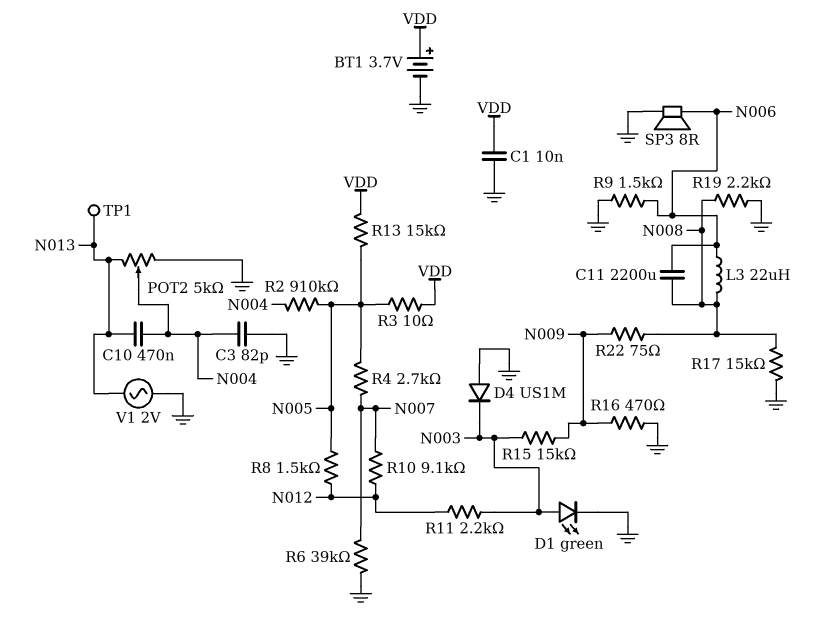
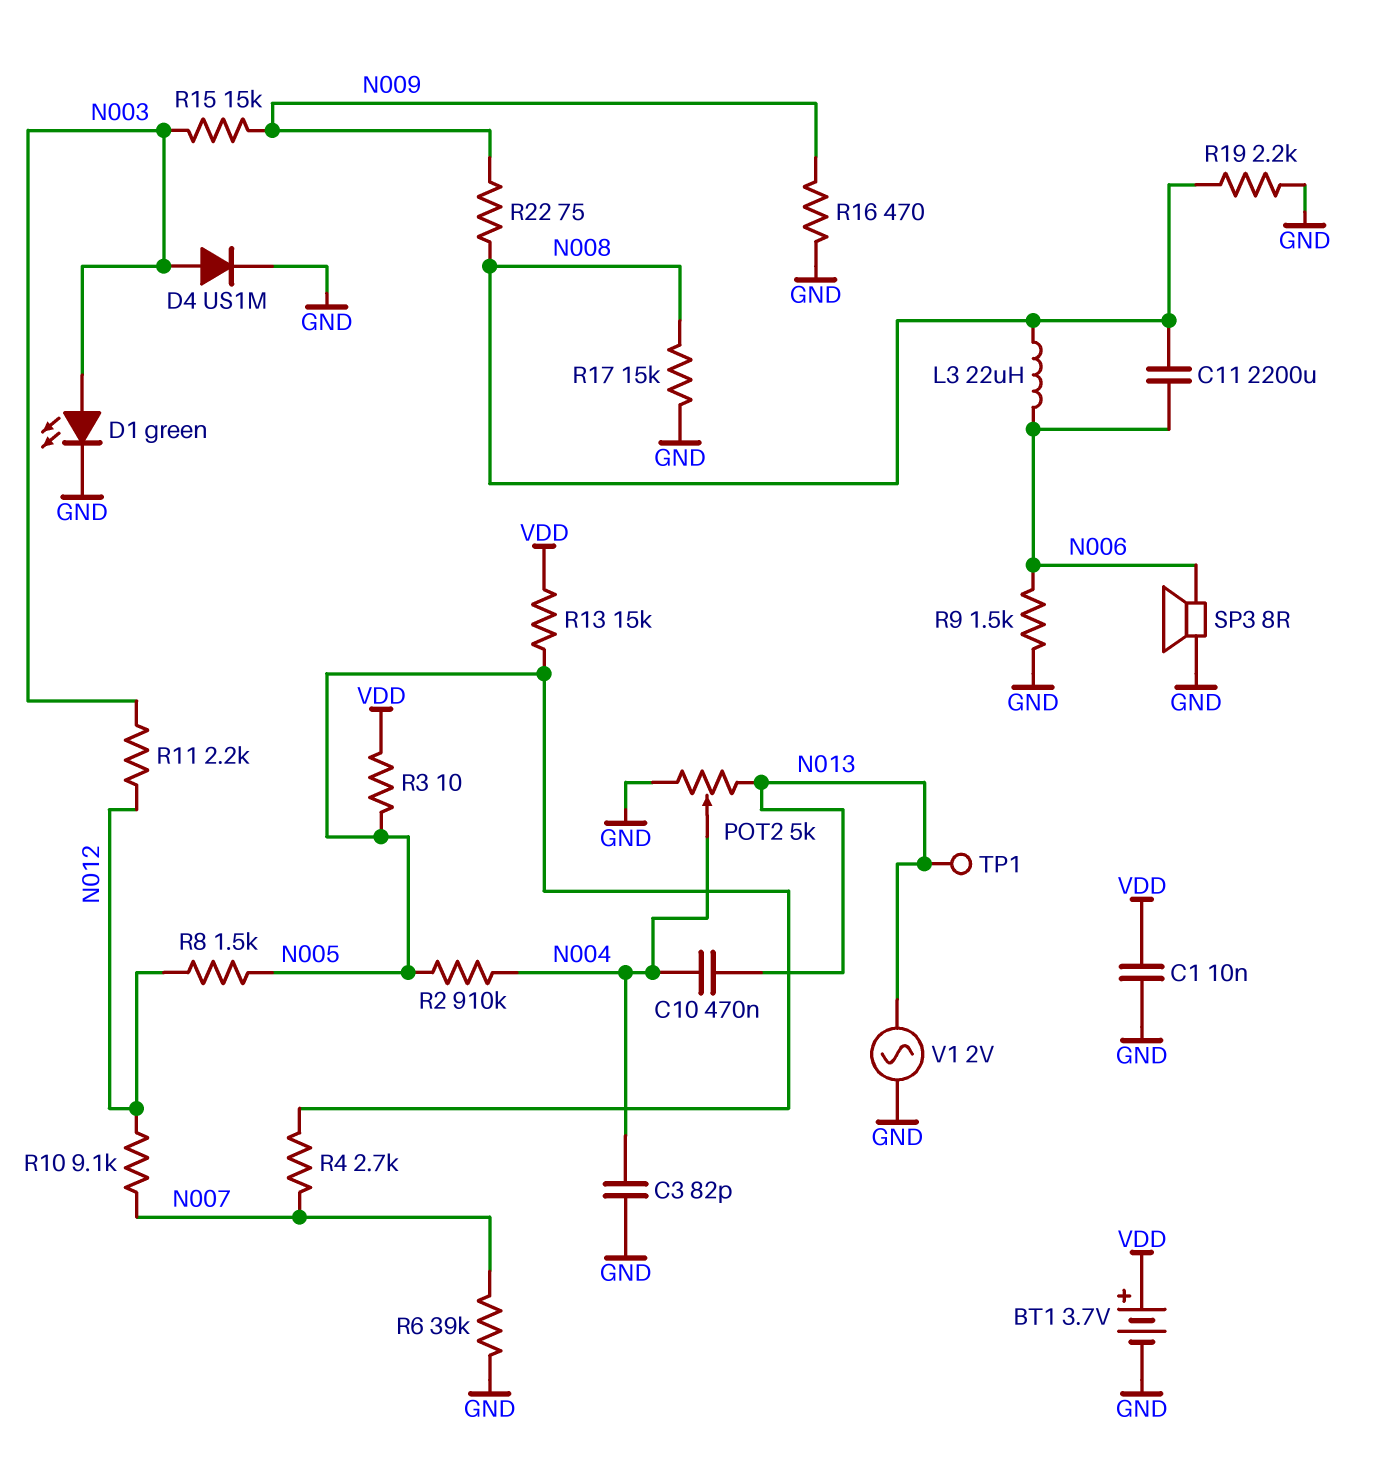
D4: diode US1M (A GND, K N003) -> diode US1M (A N003, K GND)

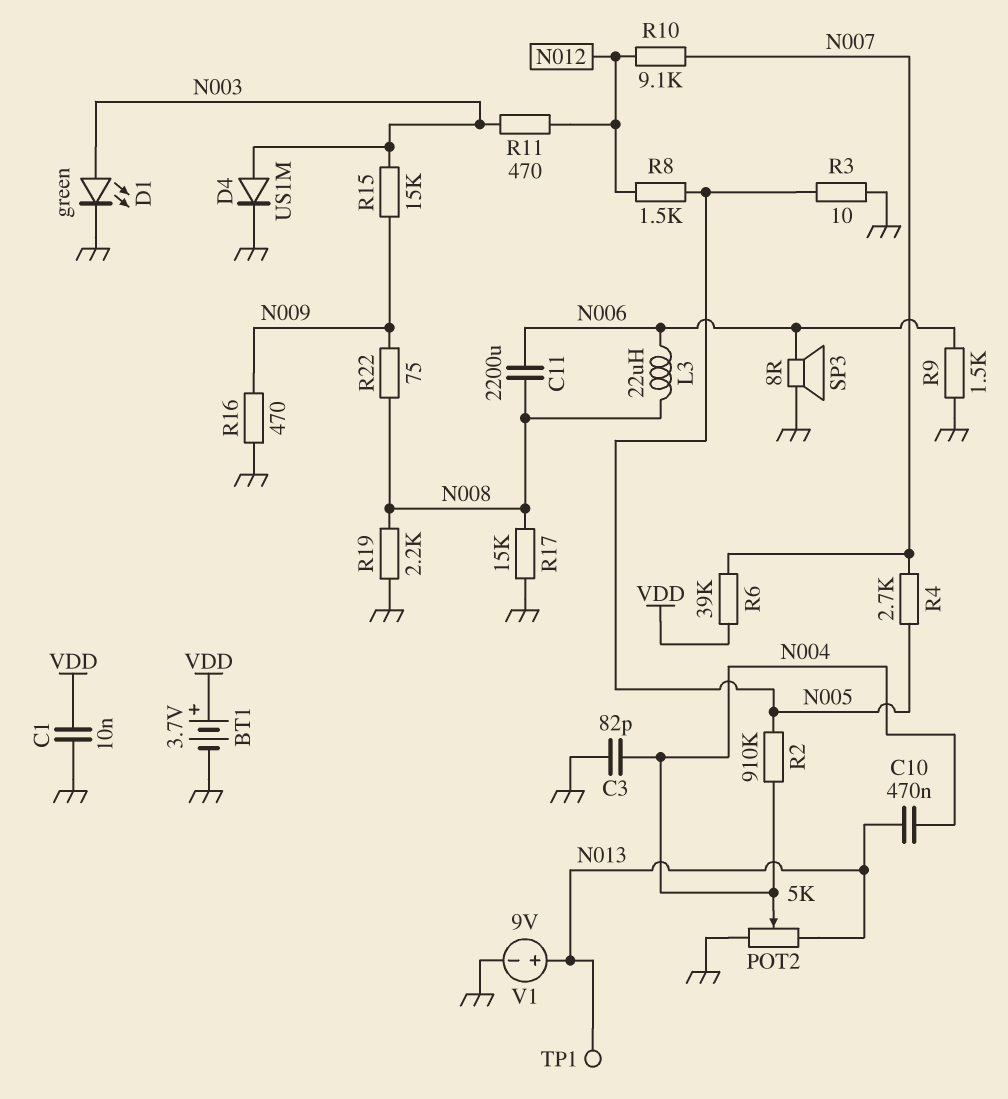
R3: 10 (N005, VDD) -> 10 (GND, N005)
R6: 39k (GND, N007) -> 39k (N007, VDD)
R11: 2.2k (N003, N012) -> 470 (N003, N012)
R13: 15k (N005, VDD) -> none
V1: AC 2V (GND, N013) -> 9V (plus N013, minus GND)

